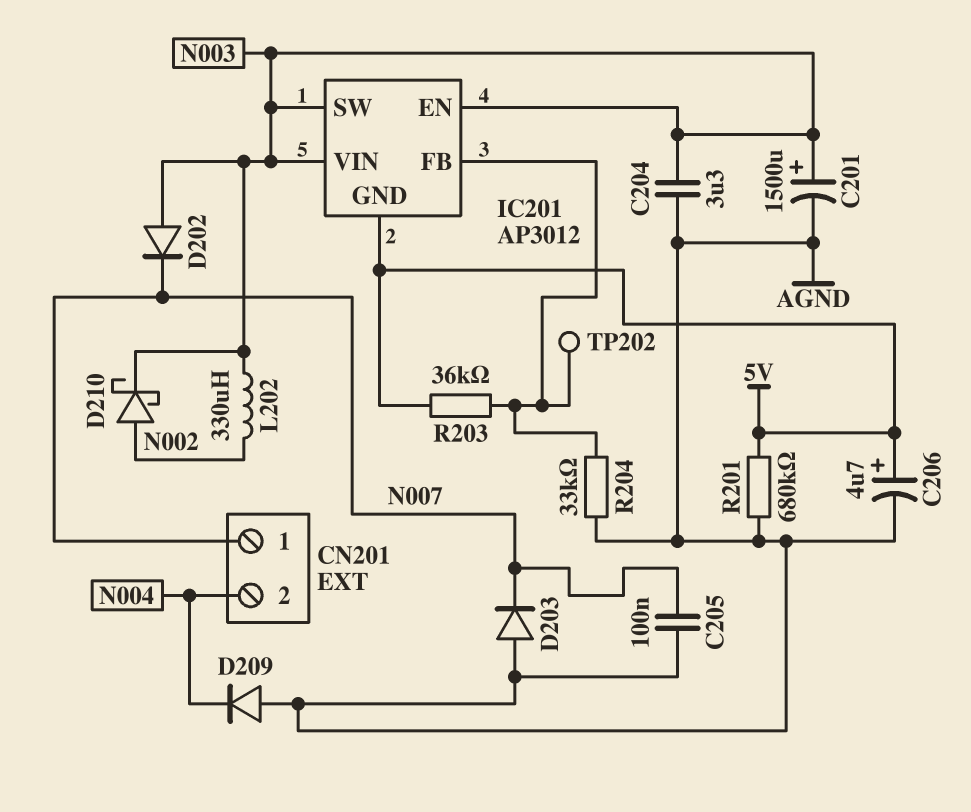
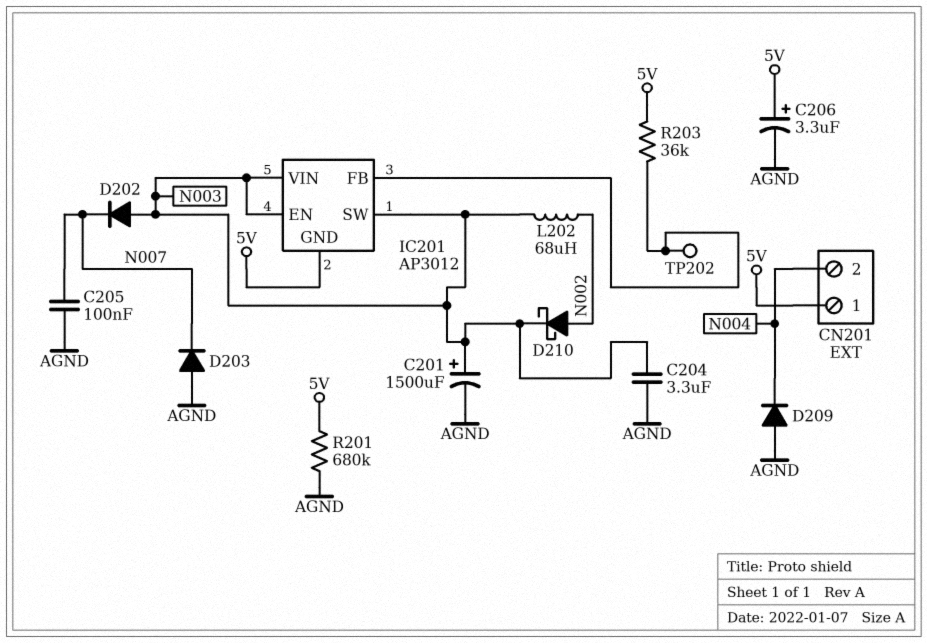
C206: 4.7uF (plus 5V, minus AGND) -> 3.3uF (plus 5V, minus AGND)
CN201 pin 1: N007 -> 5V
L202: 330uH (N002, N003) -> 68uH (N002, N003)
R204: 33k (AGND, IC201/FB) -> none

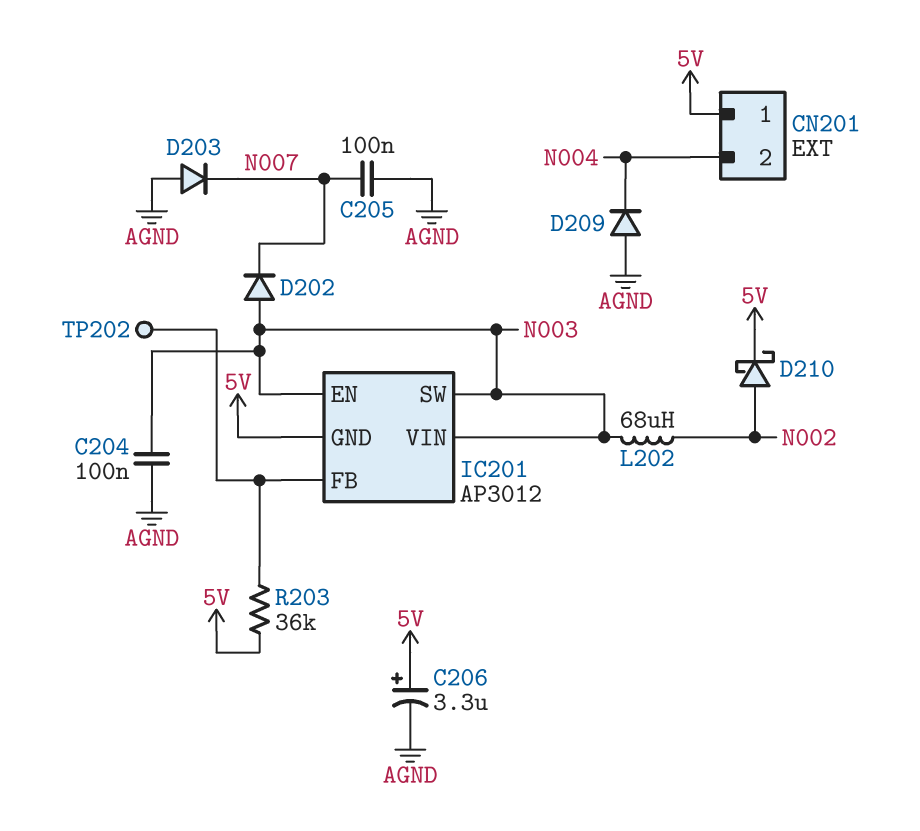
C201: 1500uF (plus N003, minus AGND) -> none
C204: 3.3uF (AGND, N003) -> 100nF (AGND, N003)
D210: schottky (A N002, K N003) -> schottky (A N002, K 5V)
R201: 680k (5V, AGND) -> none

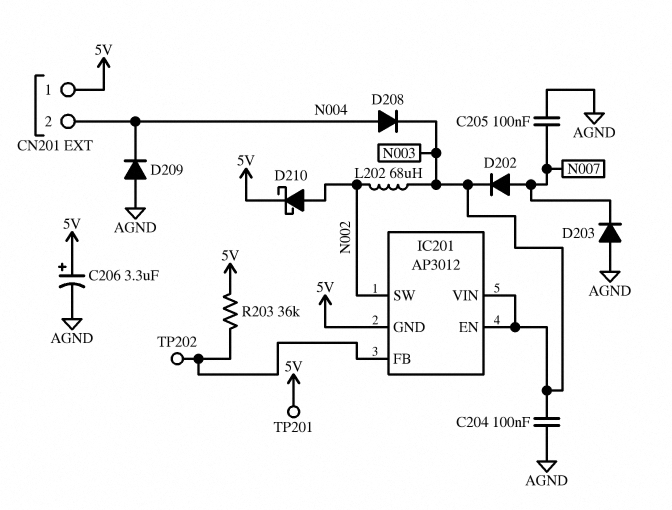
D202: diode (A N003, K N007) -> diode (A N007, K N003)
D208: none -> diode (A N004, K N003)
IC201 pin SW: N003 -> N002
TP201: none -> test point (5V)

